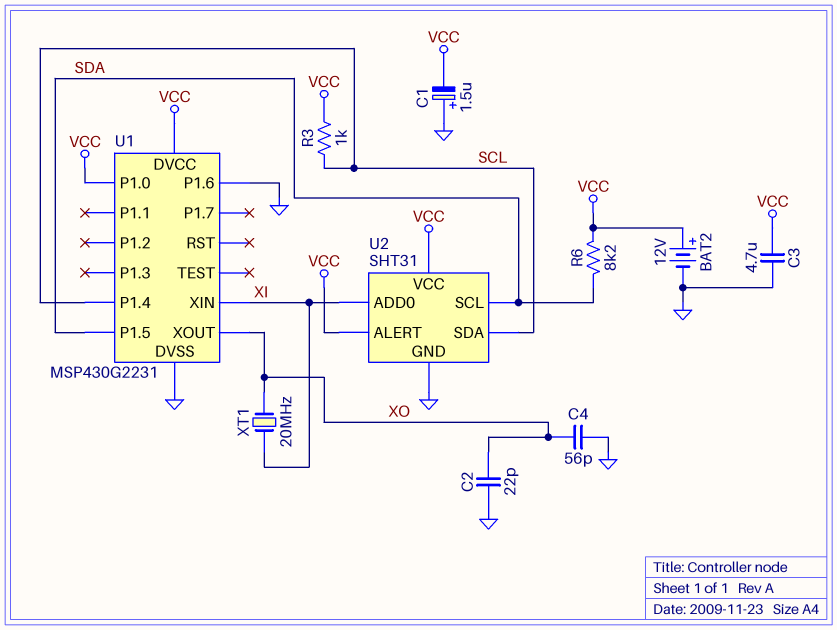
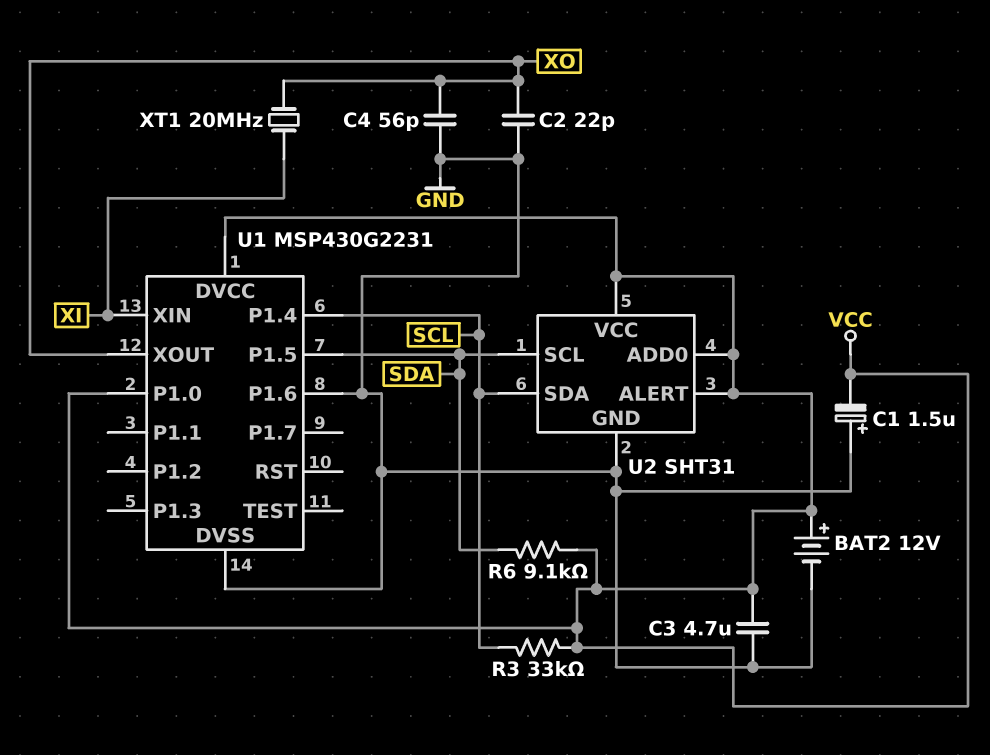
R3: 1k (SCL, VCC) -> 33k (SCL, VCC)
R6: 8.2k (SDA, VCC) -> 9.1k (SDA, VCC)
U2 pin ADD0: XI -> VCC

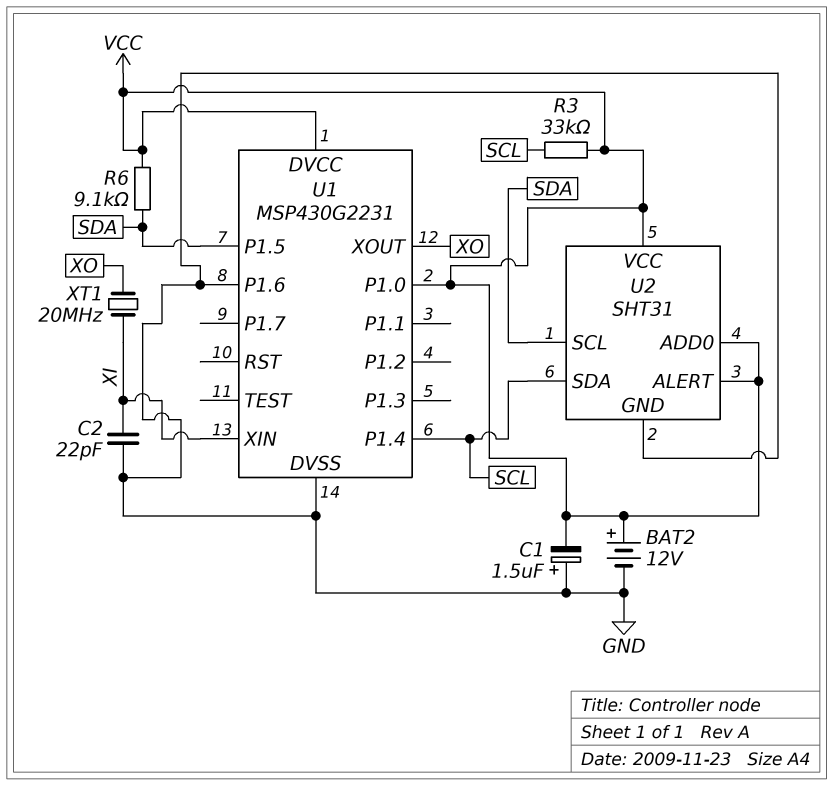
C2: 22pF (GND, XO) -> 22pF (GND, XI)
C3: 4.7uF (GND, VCC) -> none
C4: 56pF (GND, XO) -> none

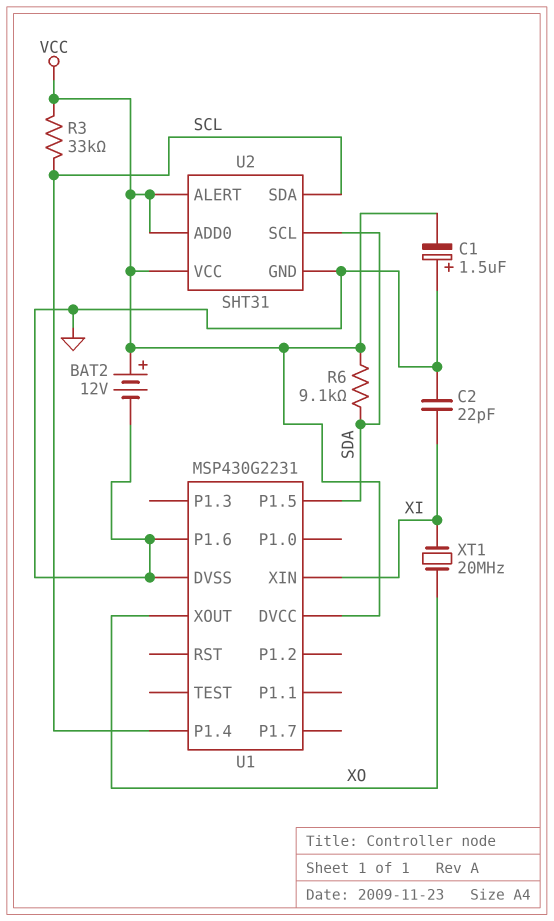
U1 pin P1.0: VCC -> none

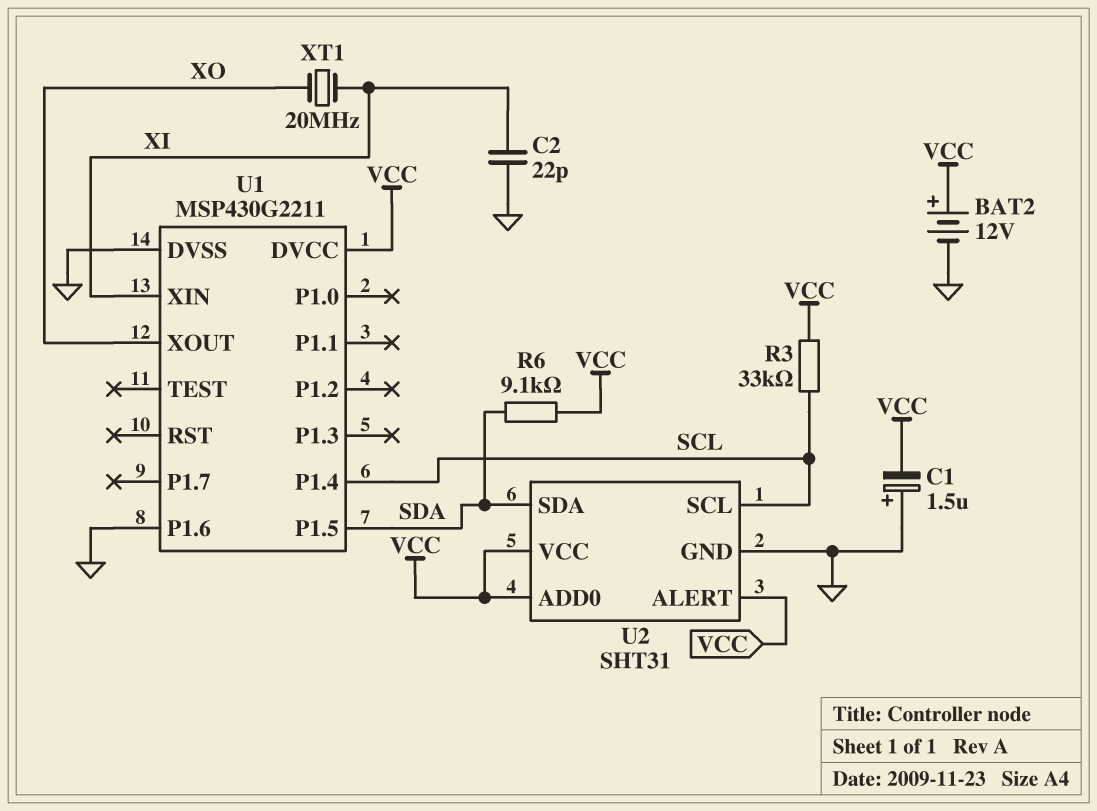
U1: MSP430G2231 -> MSP430G2211
U2 pin SCL: SDA -> SCL
U2 pin SDA: SCL -> SDA

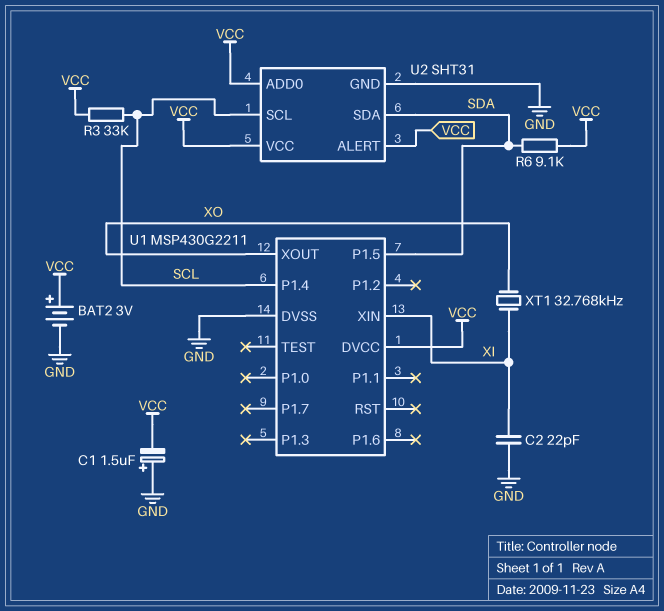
BAT2: 12V (plus VCC, minus GND) -> 3V (plus VCC, minus GND)
U1 pin P1.6: GND -> none
XT1: 20MHz (XI, XO) -> 32.768kHz (XI, XO)

